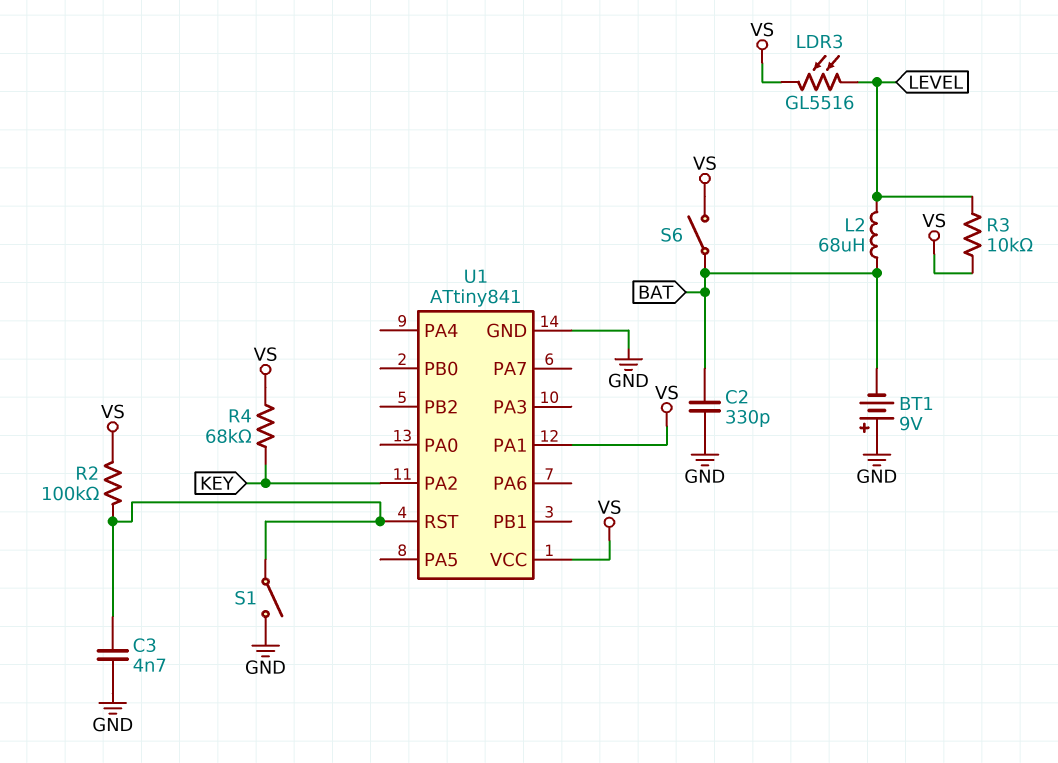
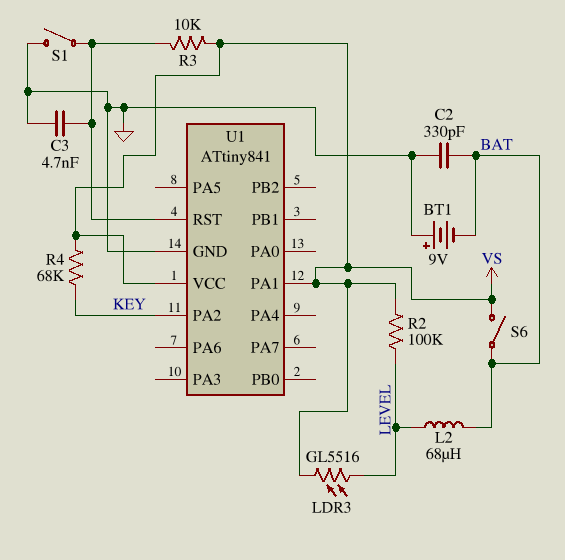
R2: 100k (U1/RST, VS) -> 100k (LEVEL, VS)
R3: 10k (LEVEL, VS) -> 10k (U1/RST, VS)

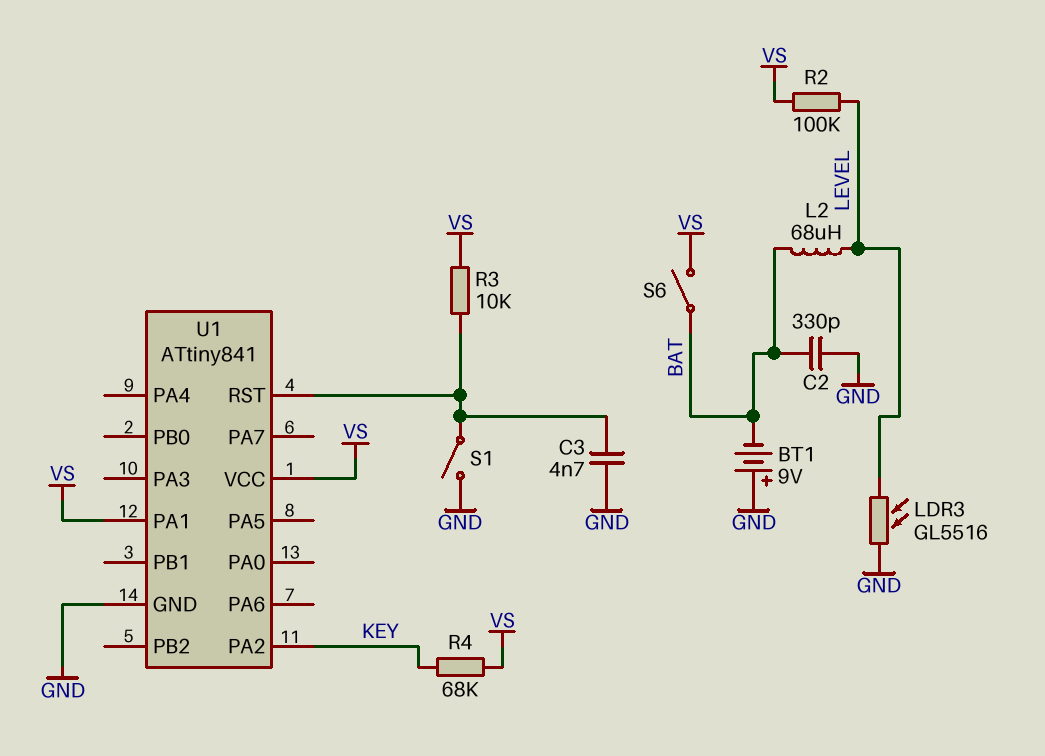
LDR3: GL5516 (LEVEL, VS) -> GL5516 (GND, LEVEL)

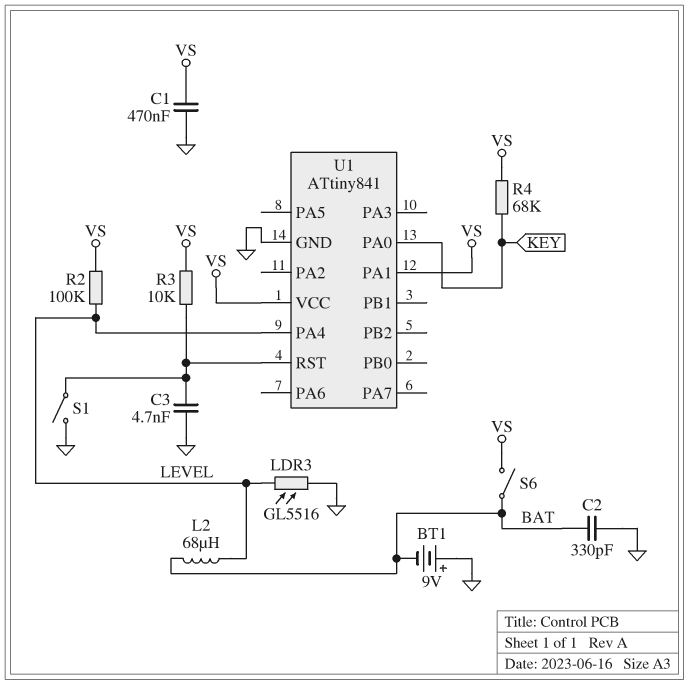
C1: none -> 470nF (GND, VS)
U1 pin PA0: none -> KEY
U1 pin PA2: KEY -> none
U1 pin PA4: none -> LEVEL

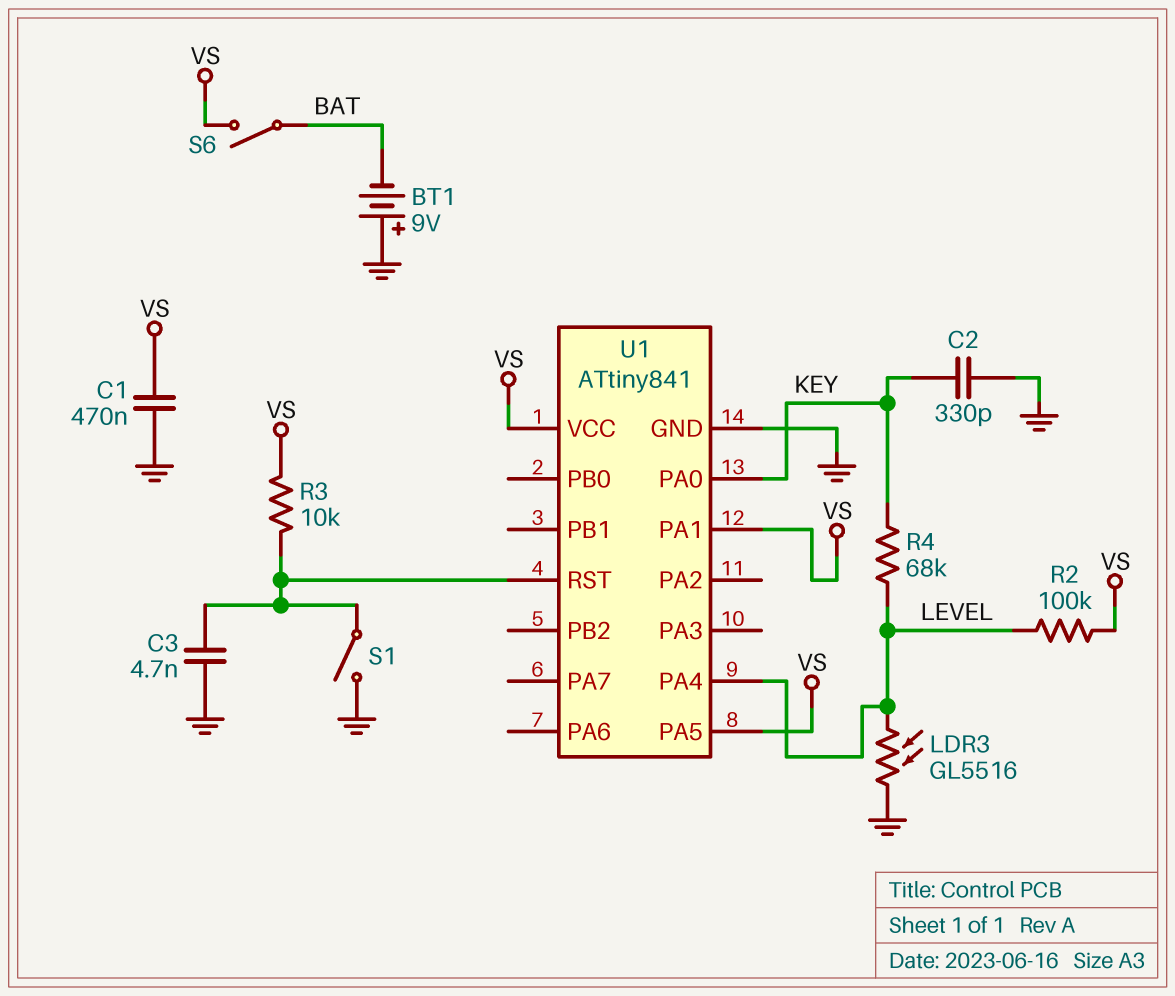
C2: 330pF (BAT, GND) -> 330pF (GND, KEY)
L2: 68uH (BAT, LEVEL) -> none
R4: 68k (KEY, VS) -> 68k (KEY, LEVEL)
U1 pin PA5: none -> VS

